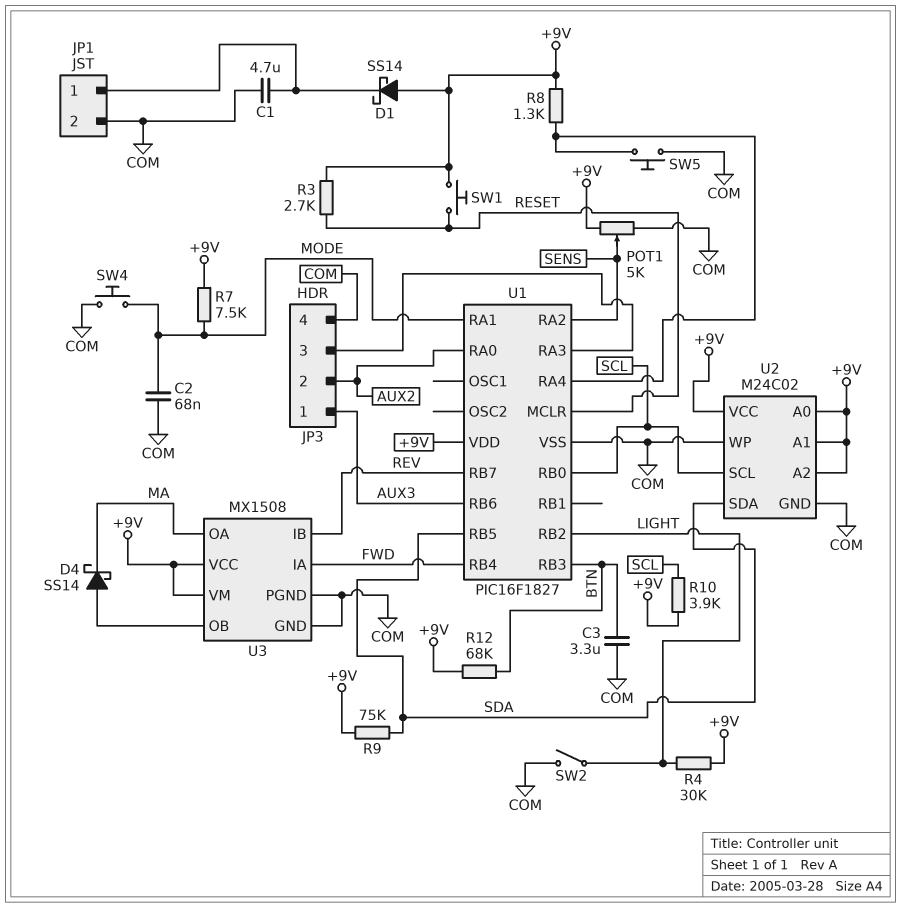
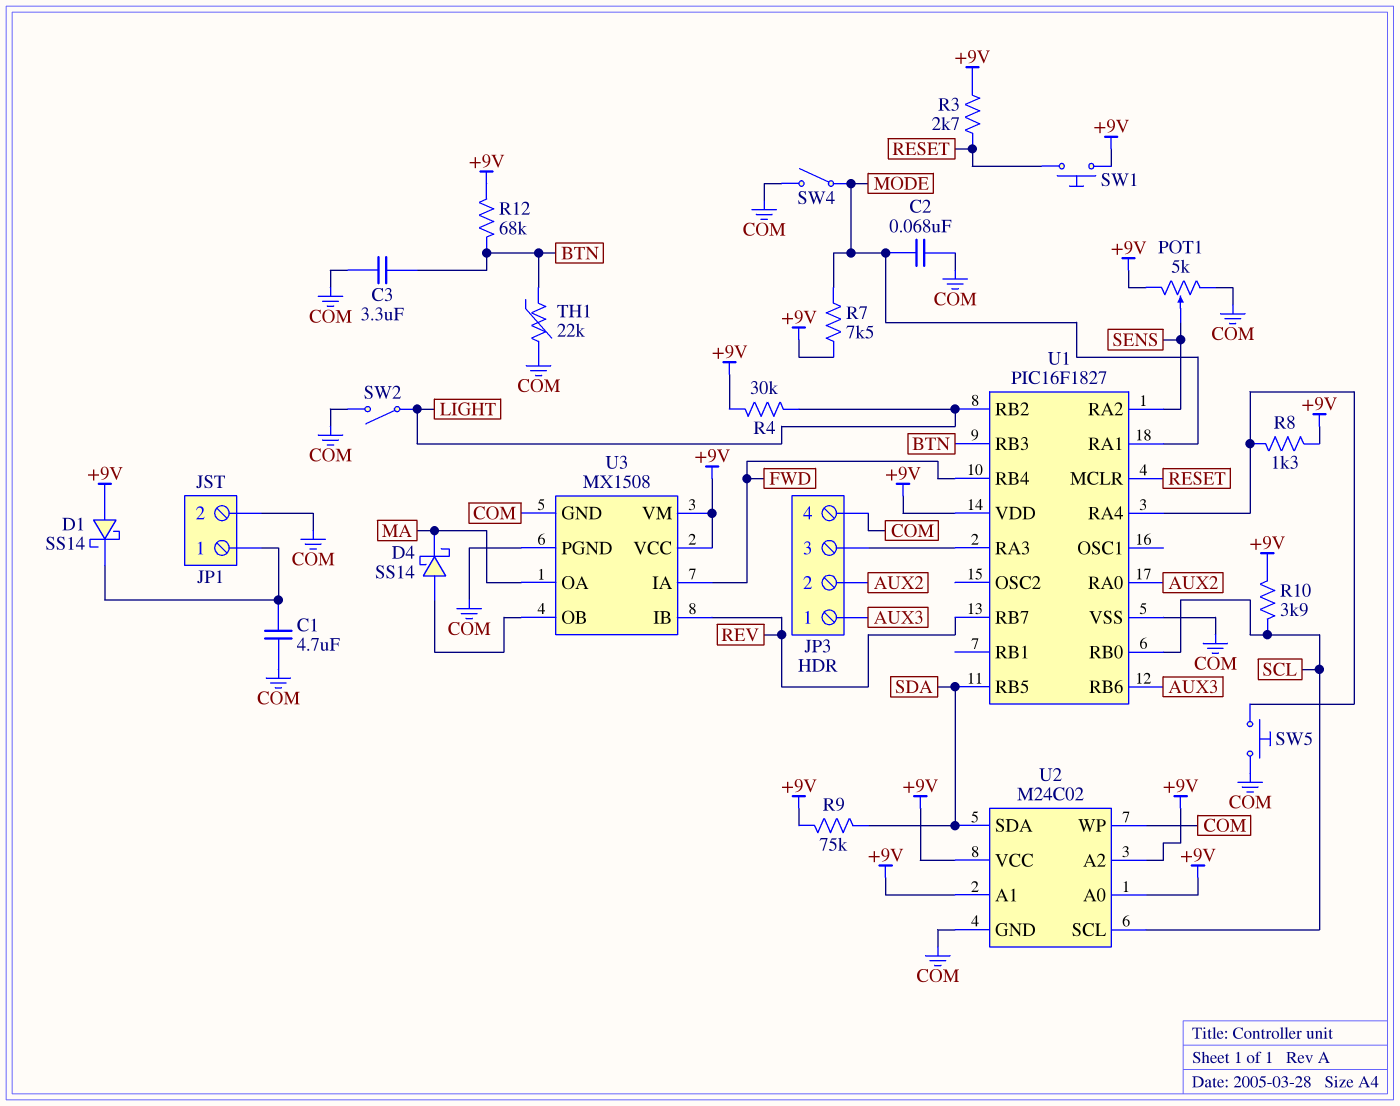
SW4: button (COM, MODE) -> switch (COM, MODE)
TH1: none -> 22k (BTN, COM)

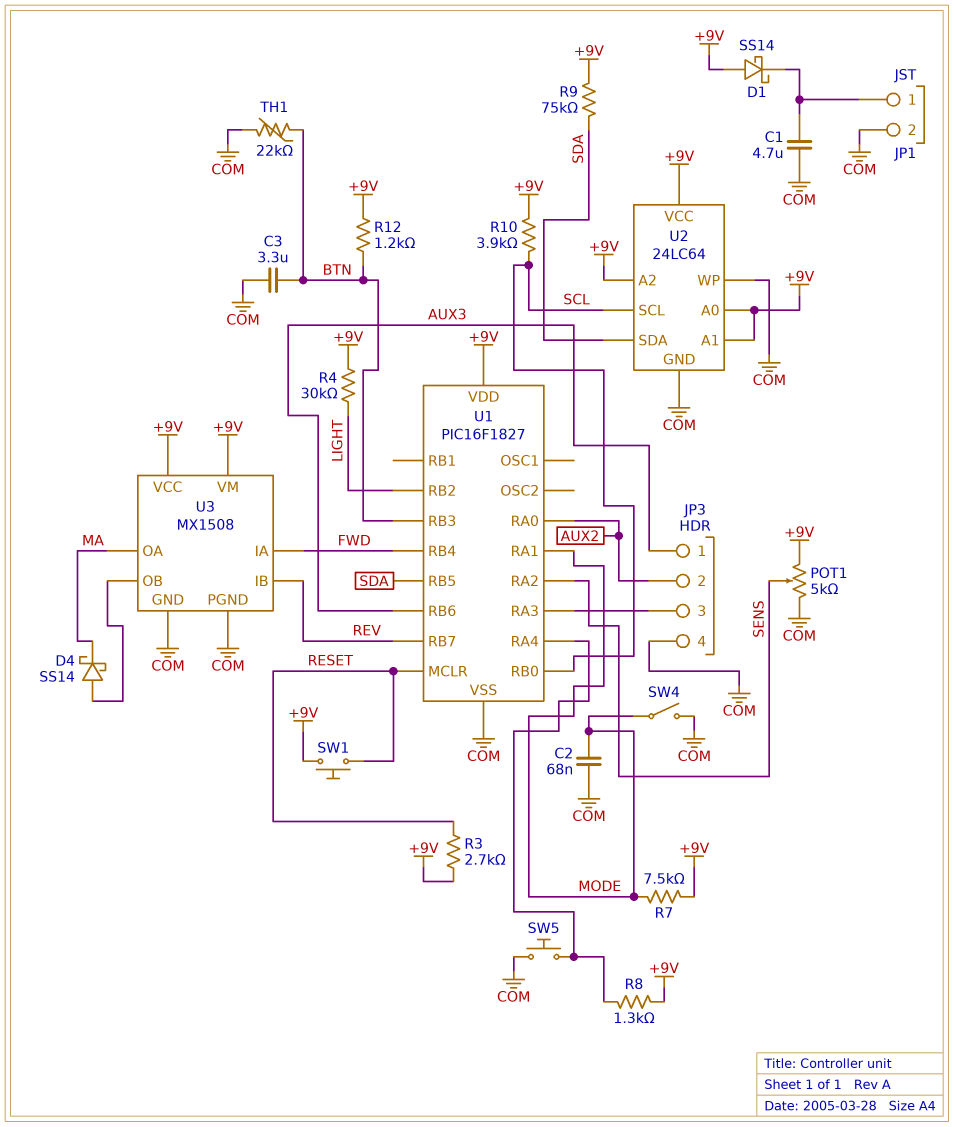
R12: 68k (+9V, BTN) -> 1.2k (+9V, BTN)
SW2: switch (COM, LIGHT) -> none
U2: M24C02 -> 24LC64

